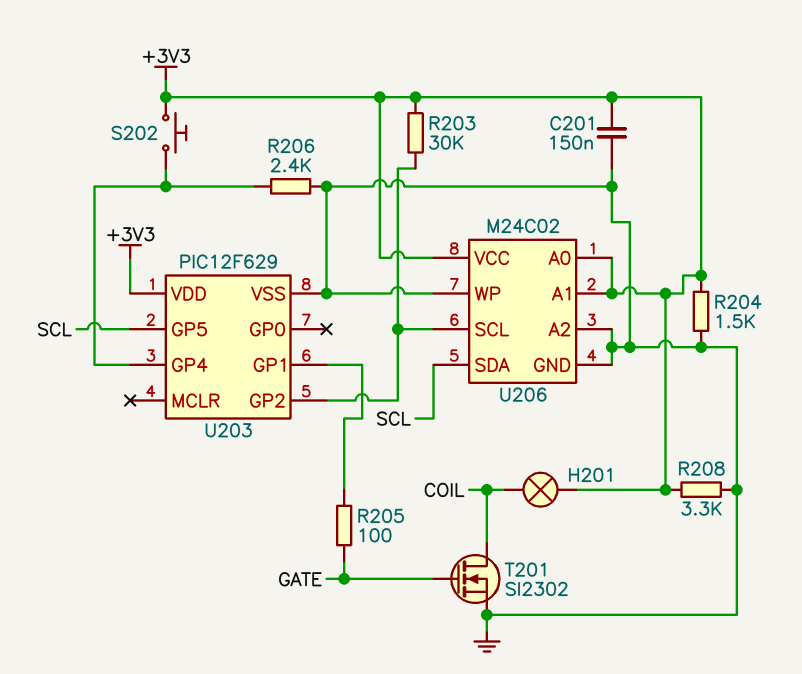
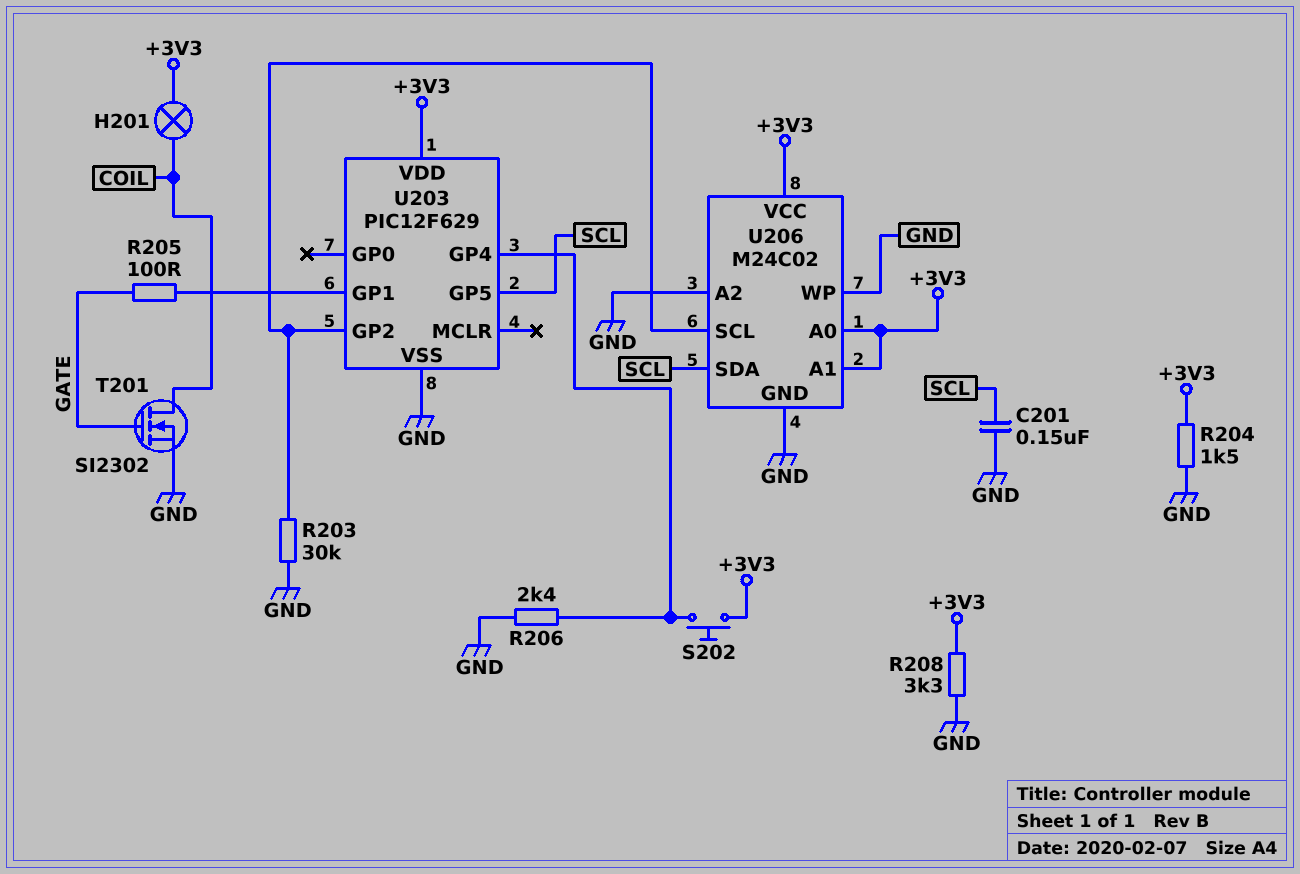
C201: 150nF (+3V3, GND) -> 150nF (GND, SCL)
R203: 30k (+3V3, U203/GP2) -> 30k (GND, U203/GP2)

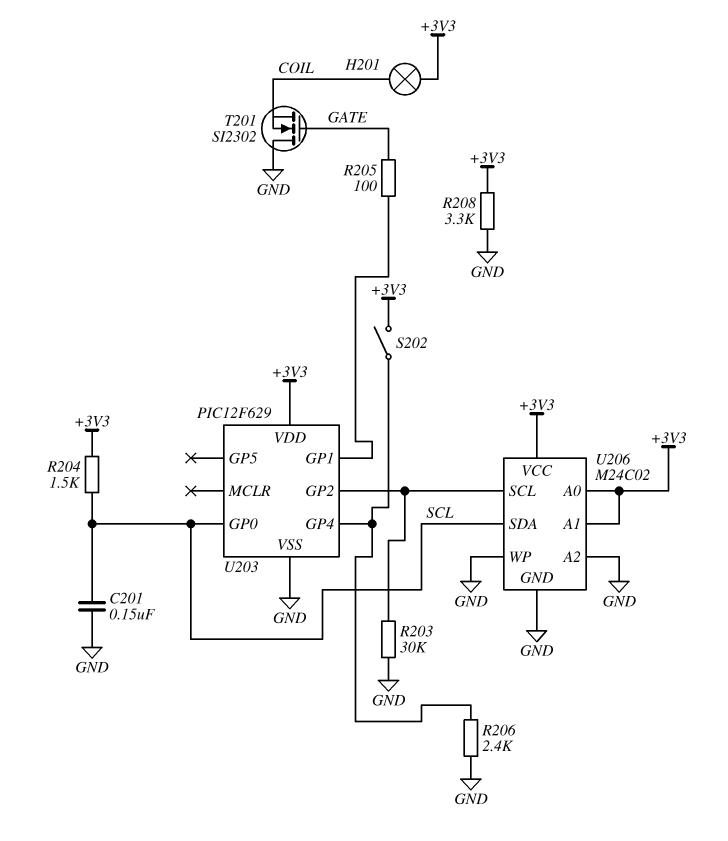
R204: 1.5k (+3V3, GND) -> 1.5k (+3V3, SCL)
S202: button (+3V3, U203/GP4) -> switch (+3V3, U203/GP4)
T201: NMOS SI2302 (G GATE, D COIL, S GND) -> NMOS SI2302 (G GATE, D GND, S COIL)
U203 pin GP0: none -> SCL
U203 pin GP5: SCL -> none

